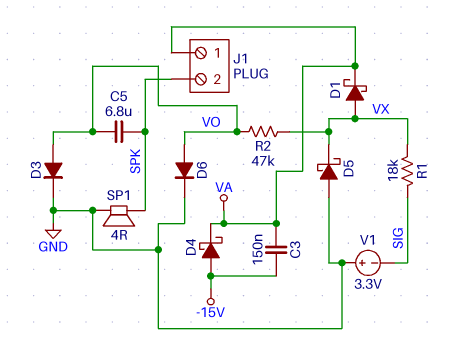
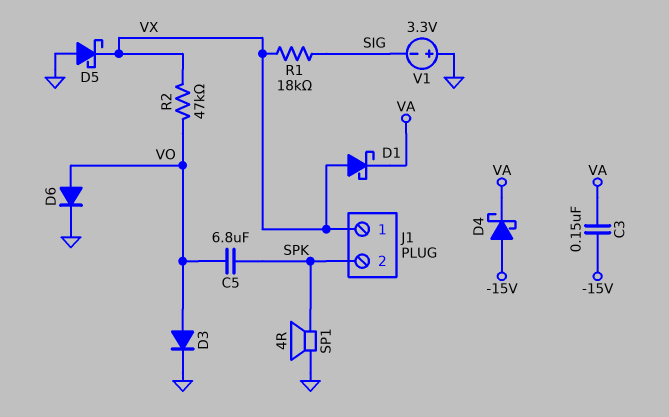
J1 pin 1: VA -> VX

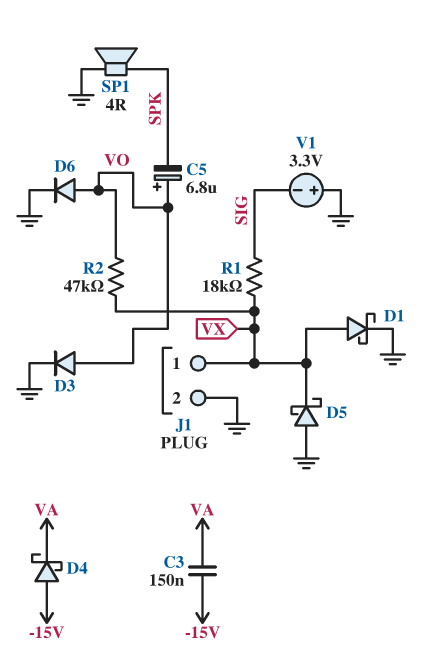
C5: 6.8uF (SPK, VO) -> 6.8uF (plus VO, minus SPK)
D1: schottky (A VX, K VA) -> schottky (A VX, K GND)
J1 pin 2: SPK -> GND

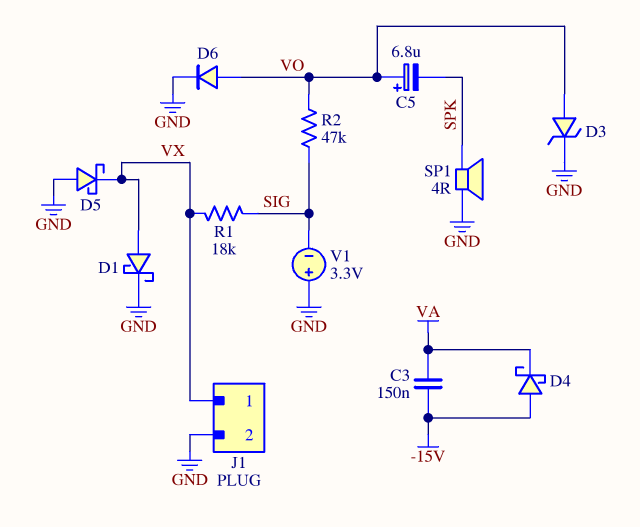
D3: diode (A VO, K GND) -> zener (A VO, K GND)
R2: 47k (VO, VX) -> 47k (SIG, VO)

